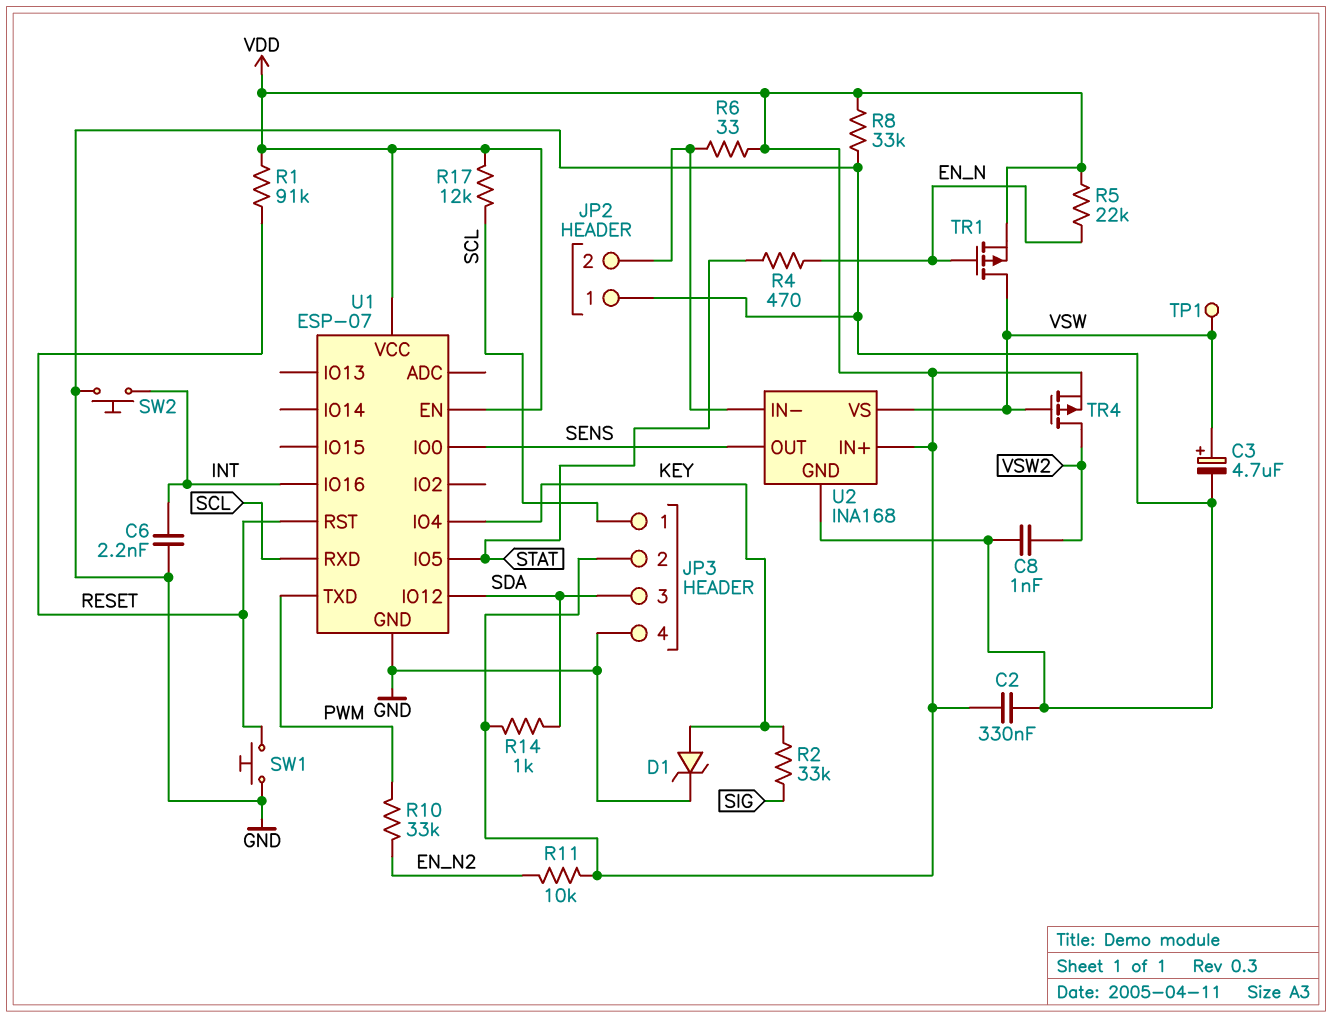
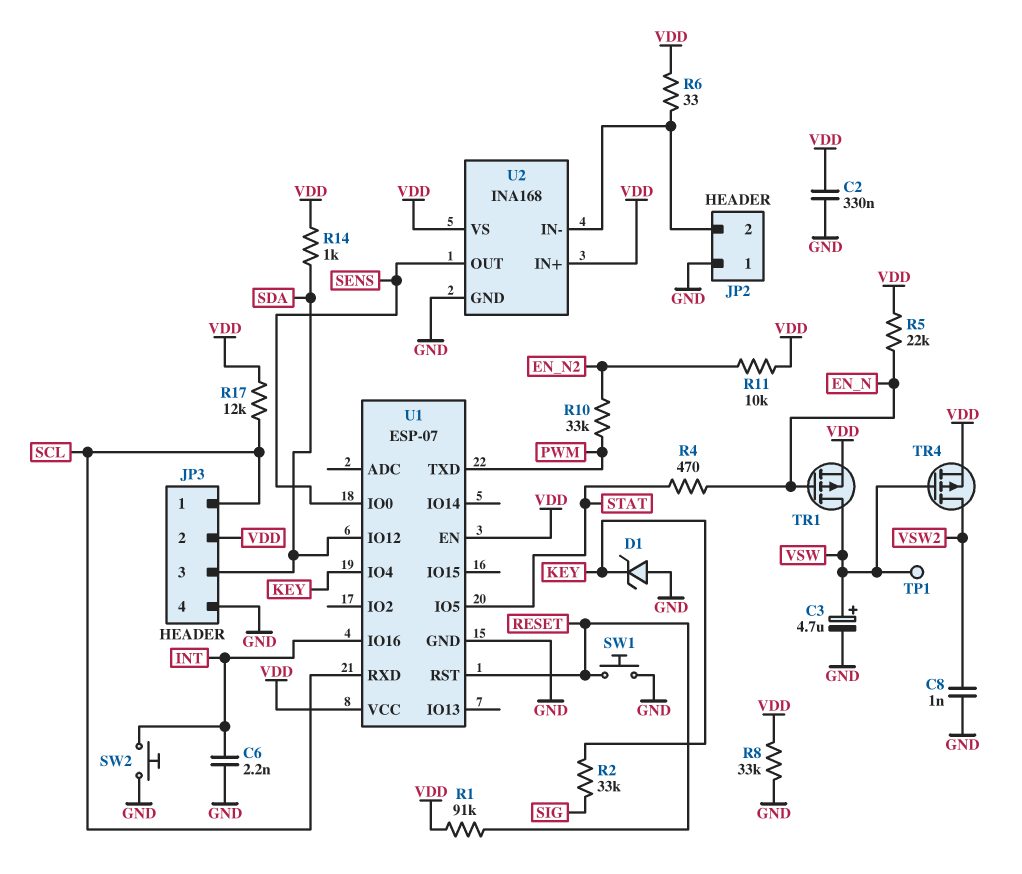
D1: zener (A KEY, K GND) -> zener (A GND, K KEY)
U2 pin VS: VSW -> VDD

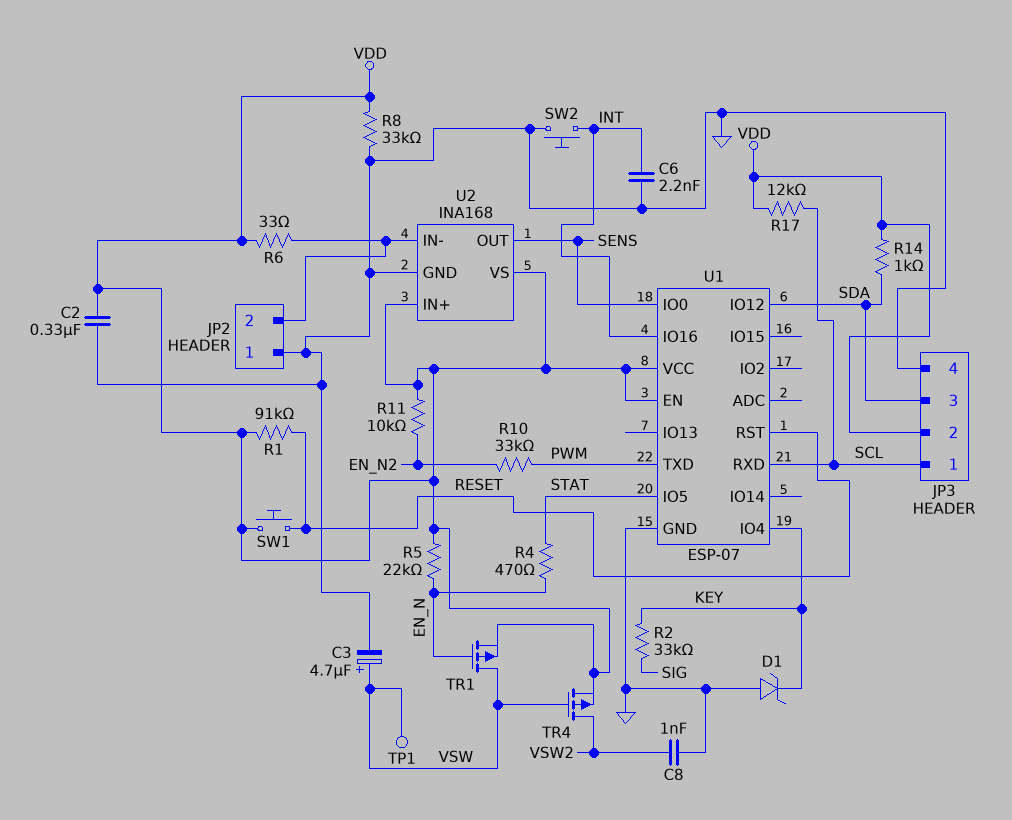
SW1: button (GND, RESET) -> button (RESET, VDD)

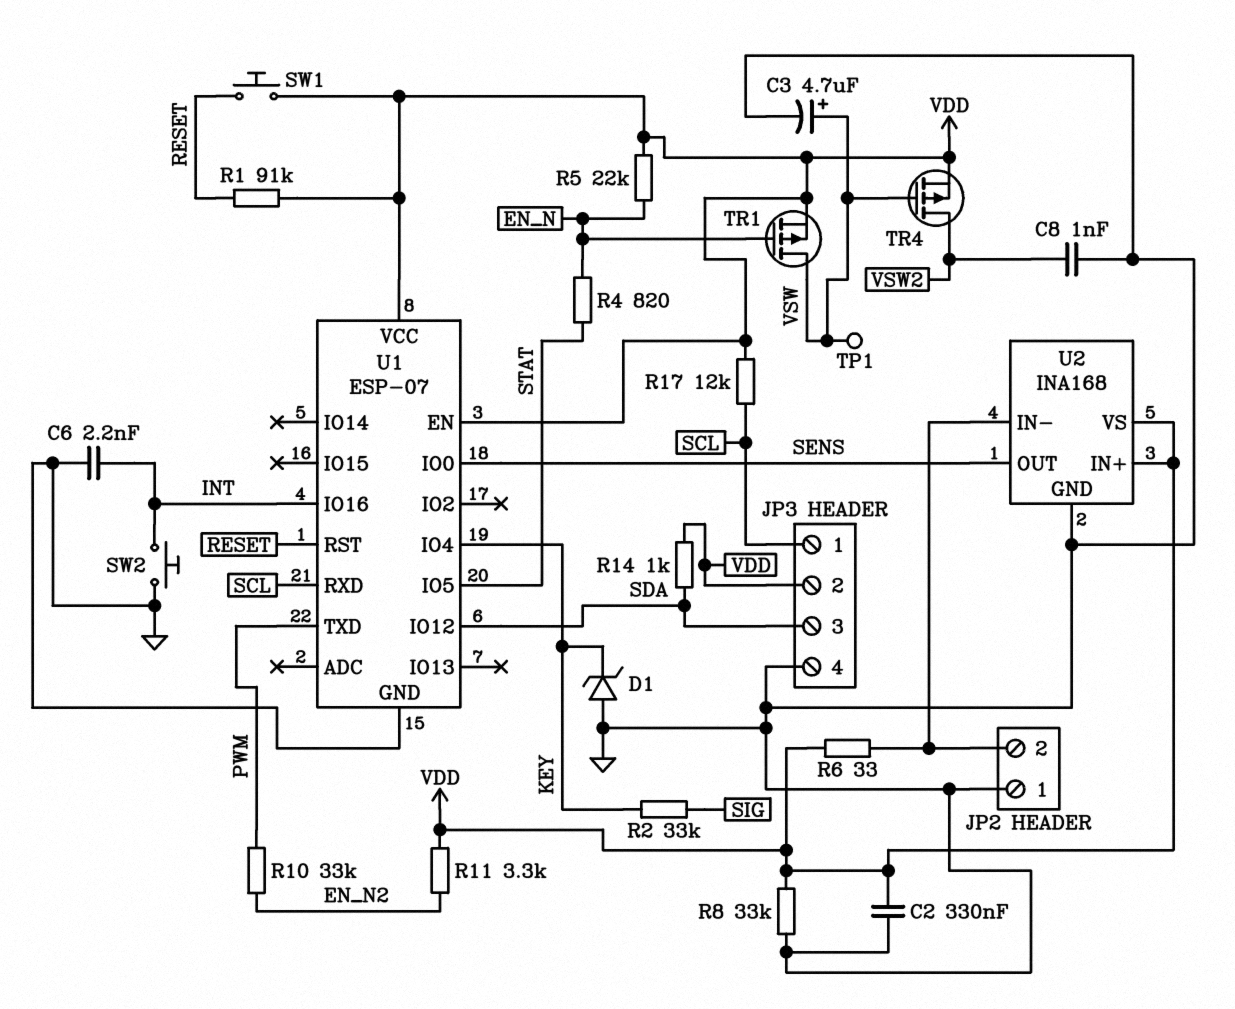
R4: 470 (EN_N, STAT) -> 820 (EN_N, STAT)
R11: 10k (EN_N2, VDD) -> 3.3k (EN_N2, VDD)

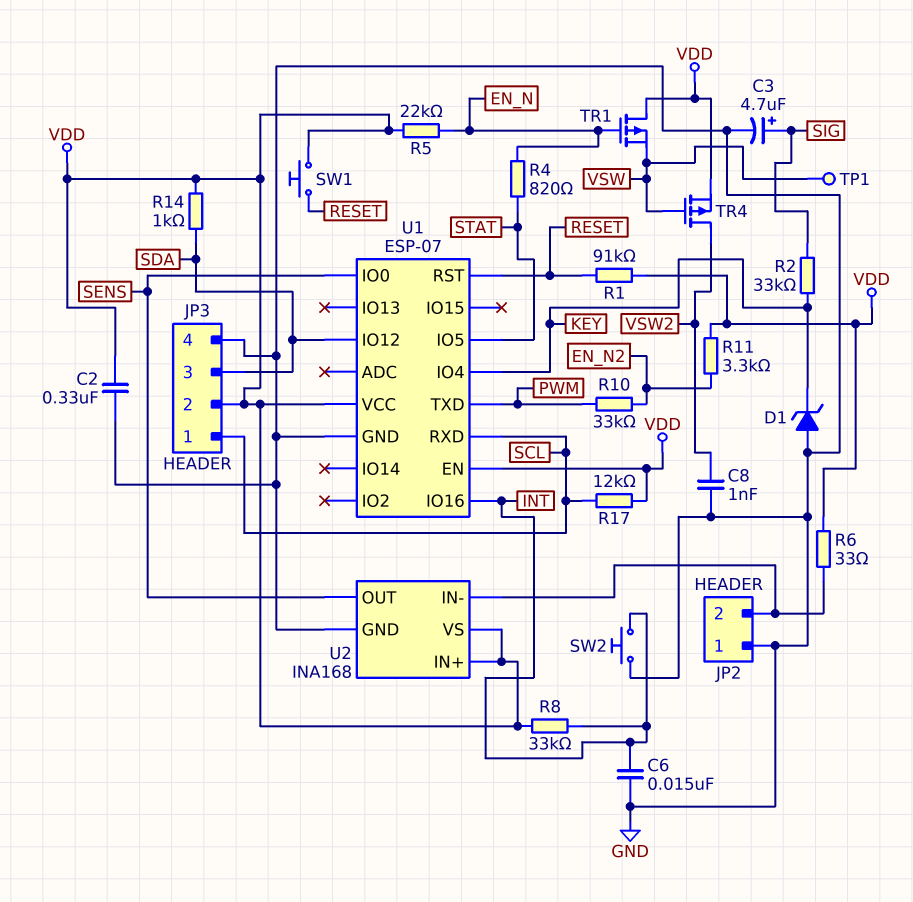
C3: 4.7uF (plus VSW, minus GND) -> 4.7uF (plus SIG, minus GND)
C6: 2.2nF (GND, INT) -> 15nF (GND, INT)
R8: 33k (GND, VDD) -> 33k (INT, VDD)
TR1: PMOS (G EN_N, D VSW, S VDD) -> PMOS (G EN_N, D VDD, S VSW)

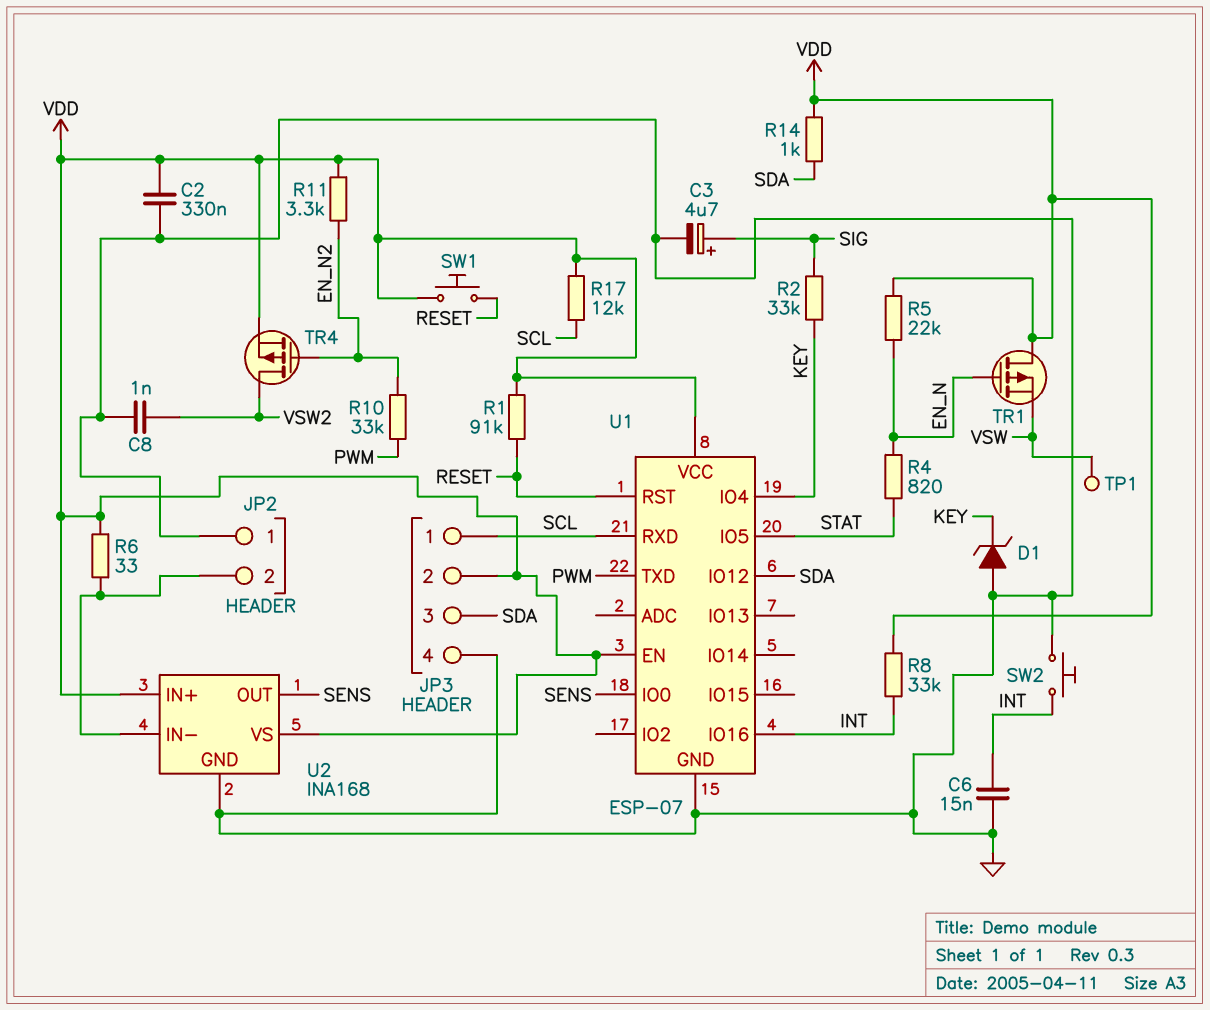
TR4: PMOS (G VSW, D VSW2, S VDD) -> PMOS (G EN_N2, D VSW2, S VDD)

